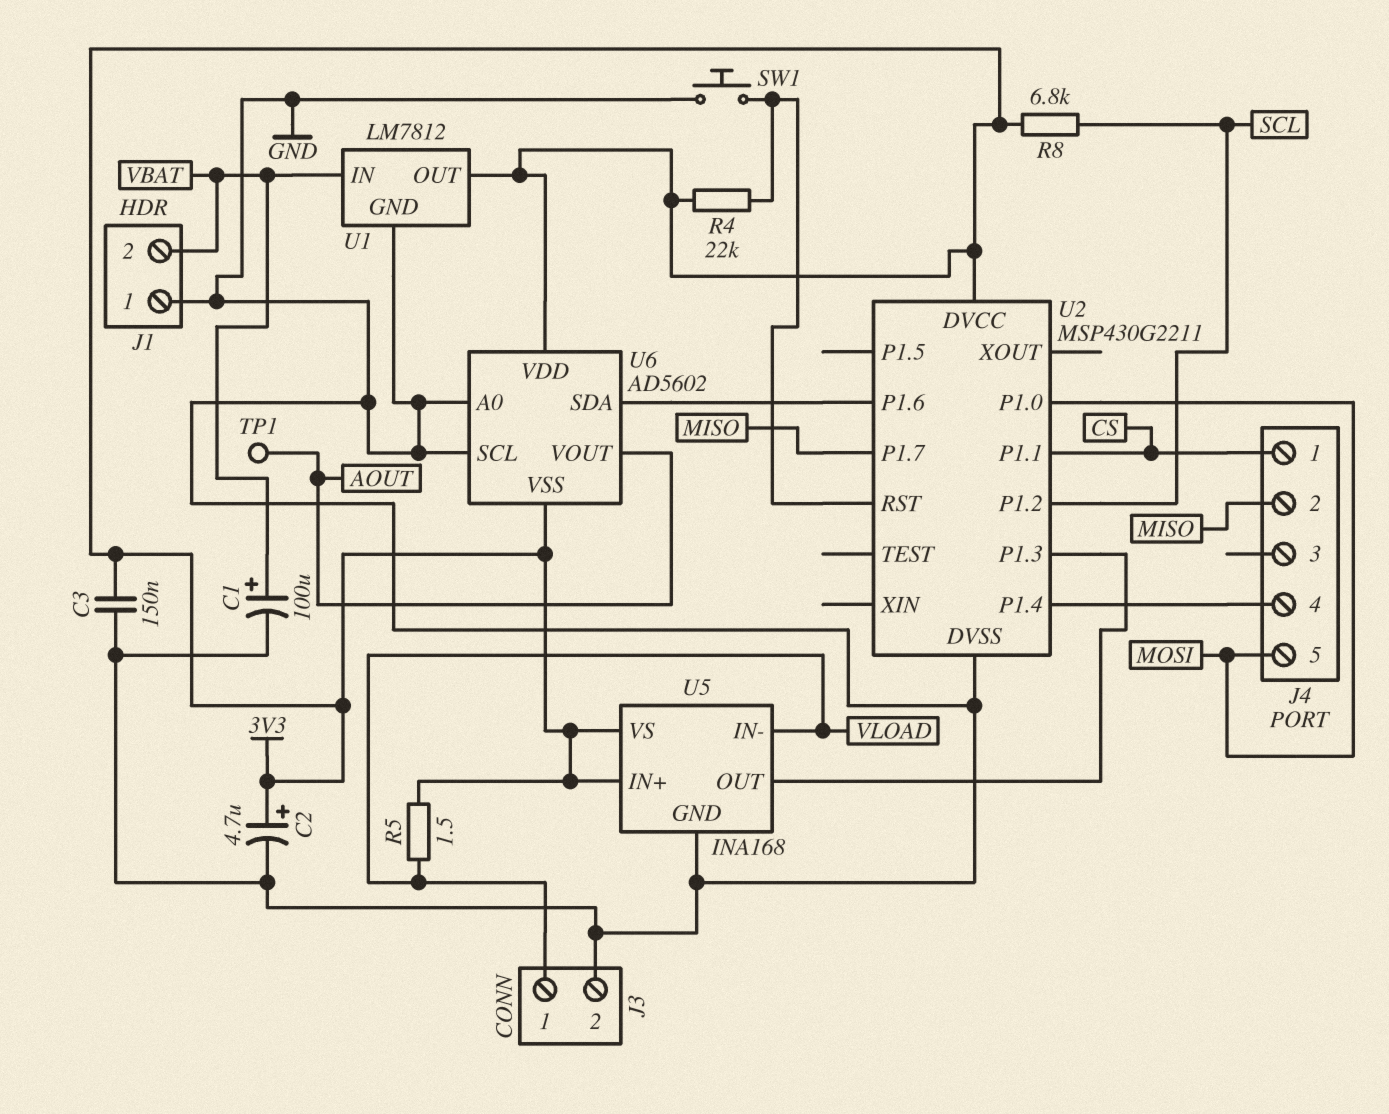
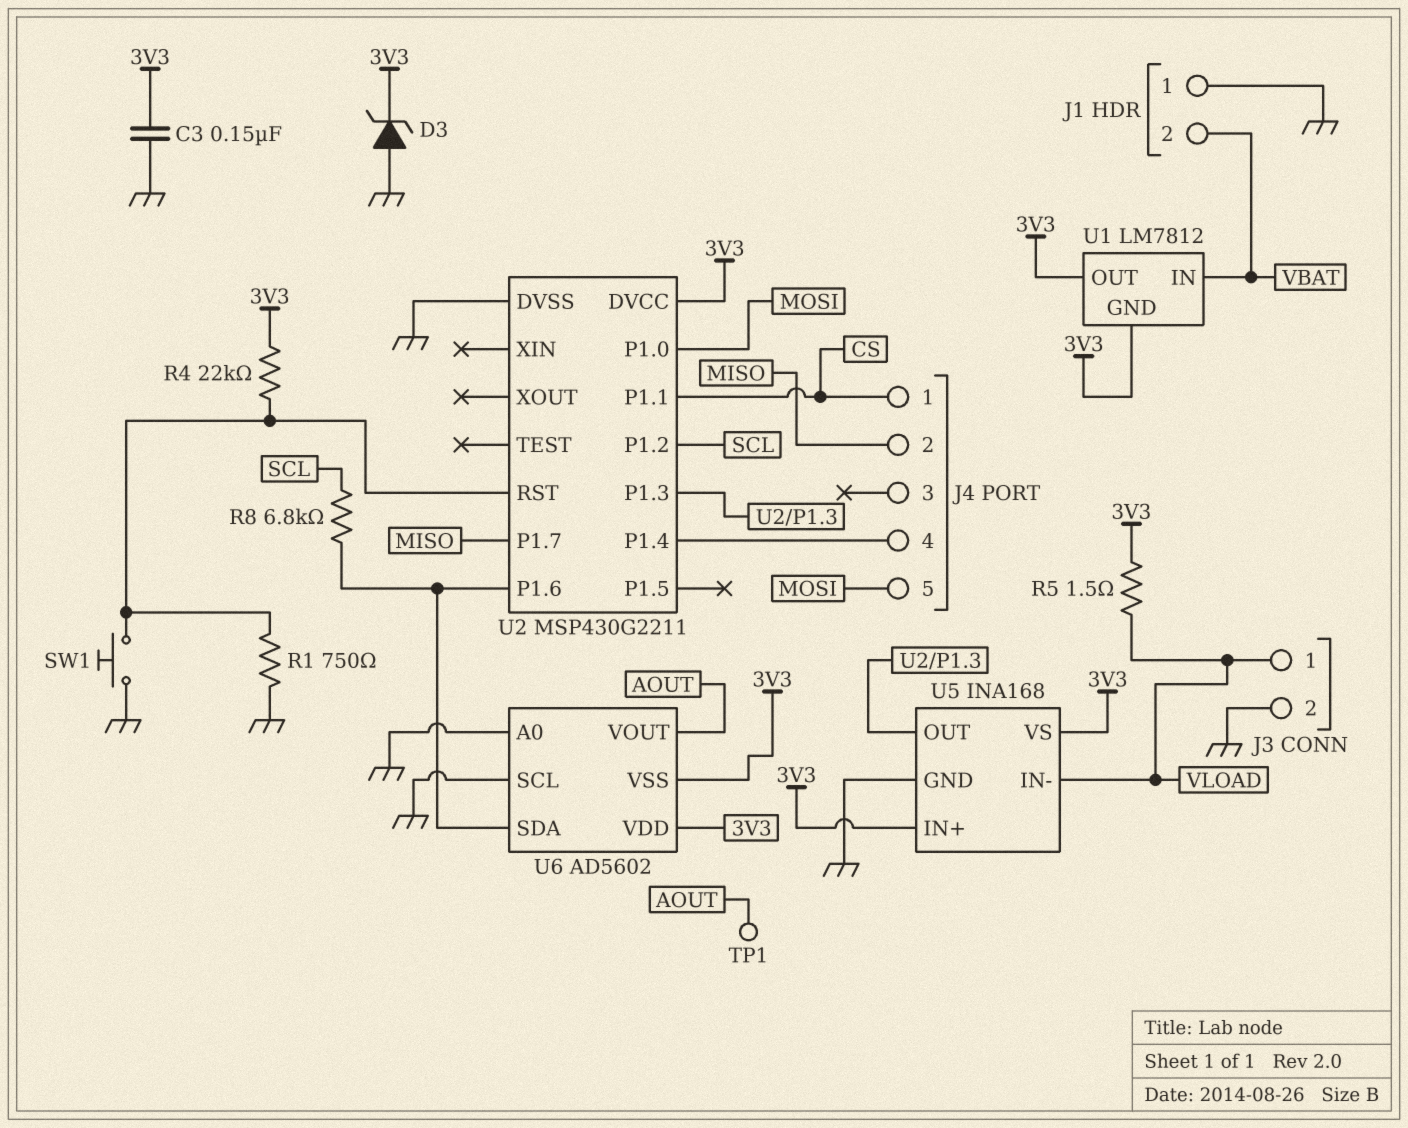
C1: 100uF (plus VBAT, minus GND) -> none
C2: 4.7uF (plus 3V3, minus GND) -> none
D3: none -> zener (A GND, K 3V3)
R1: none -> 750 (GND, U2/RST)
R8: 6.8k (3V3, SCL) -> 6.8k (SCL, U2/P1.6)
U1 pin GND: GND -> 3V3

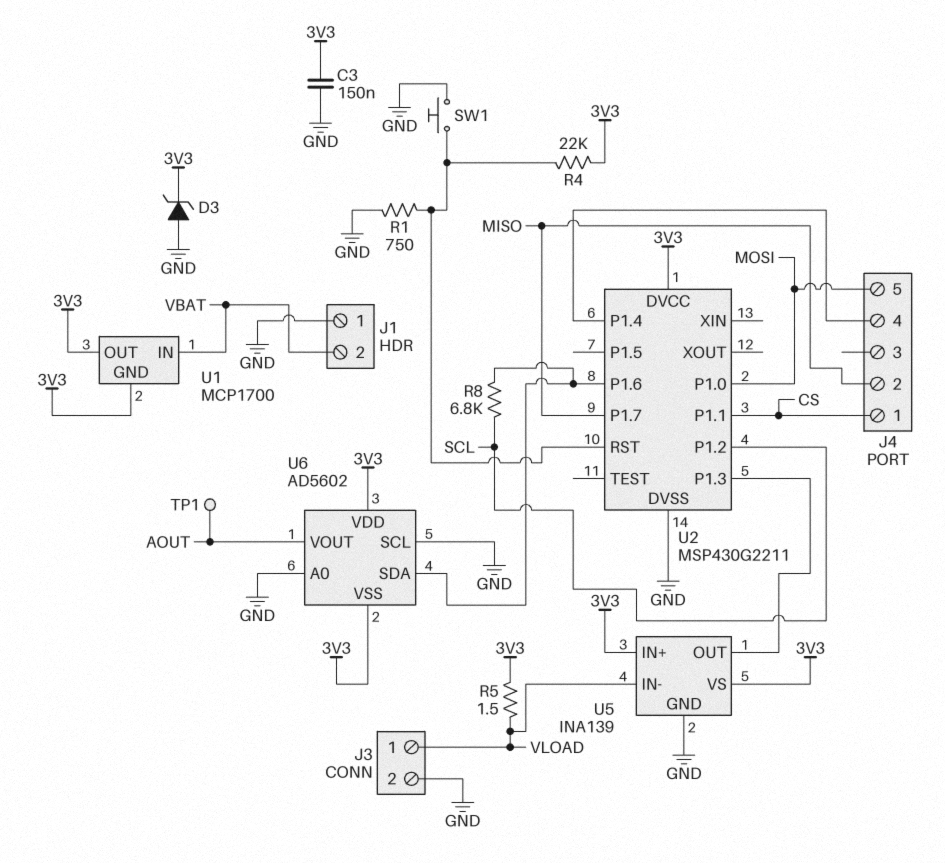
U1: LM7812 -> MCP1700
U5: INA168 -> INA139

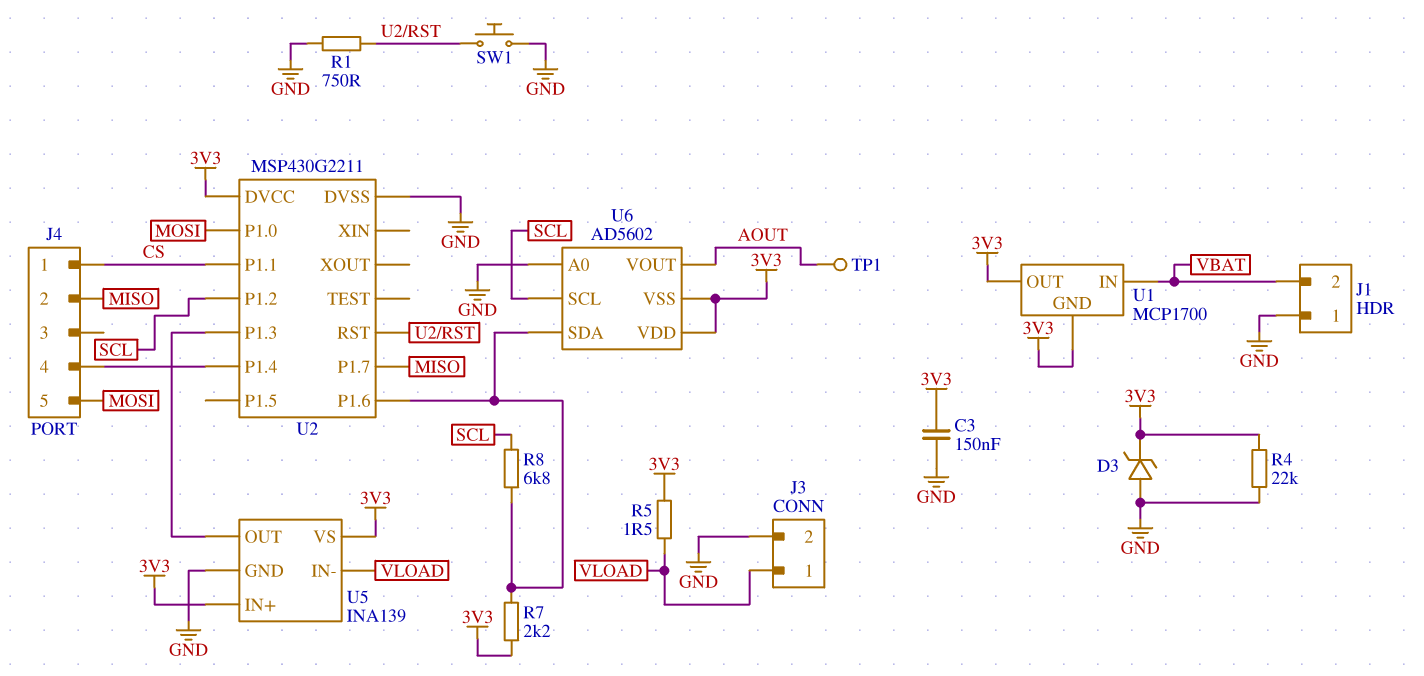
R4: 22k (3V3, U2/RST) -> 22k (3V3, GND)
R7: none -> 2.2k (3V3, U2/P1.6)
U6 pin SCL: GND -> SCL

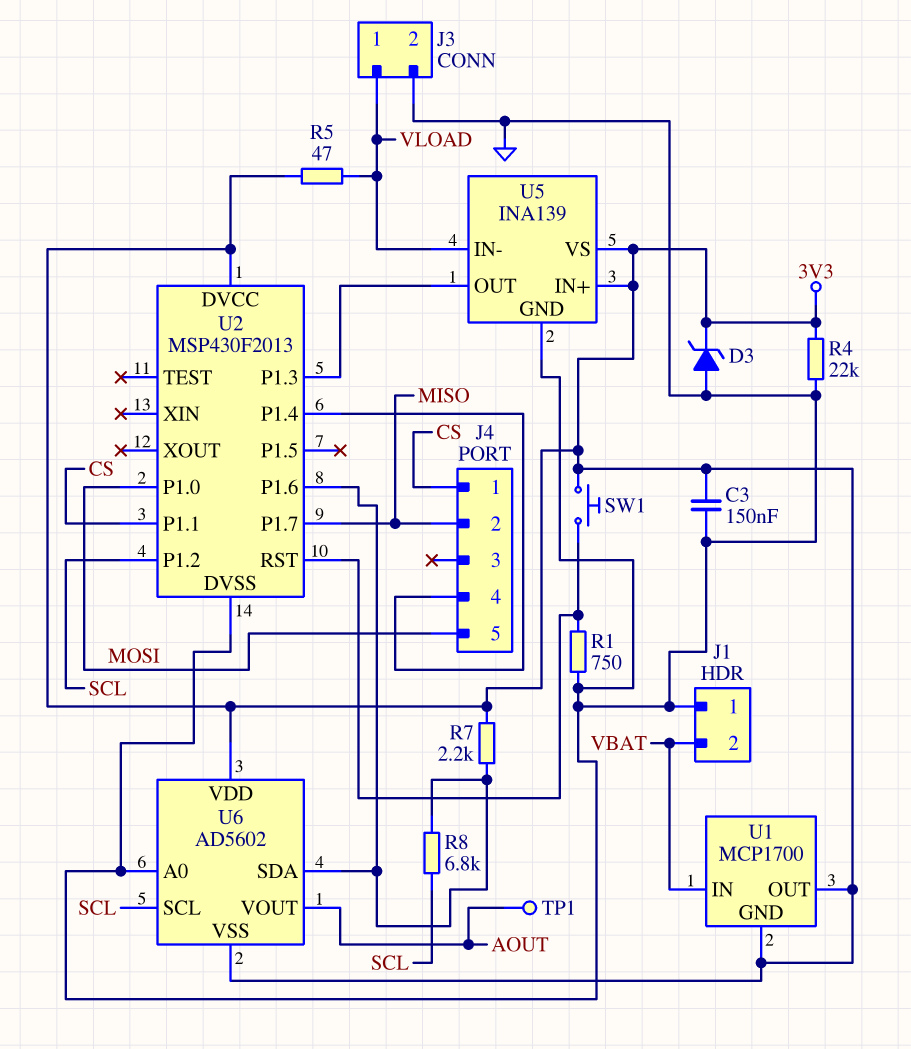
R5: 1.5 (3V3, VLOAD) -> 47 (3V3, VLOAD)
SW1: button (GND, U2/RST) -> button (3V3, U2/RST)
U2: MSP430G2211 -> MSP430F2013

